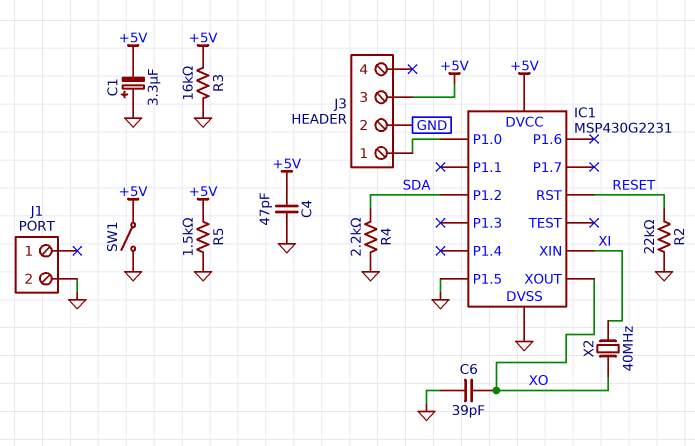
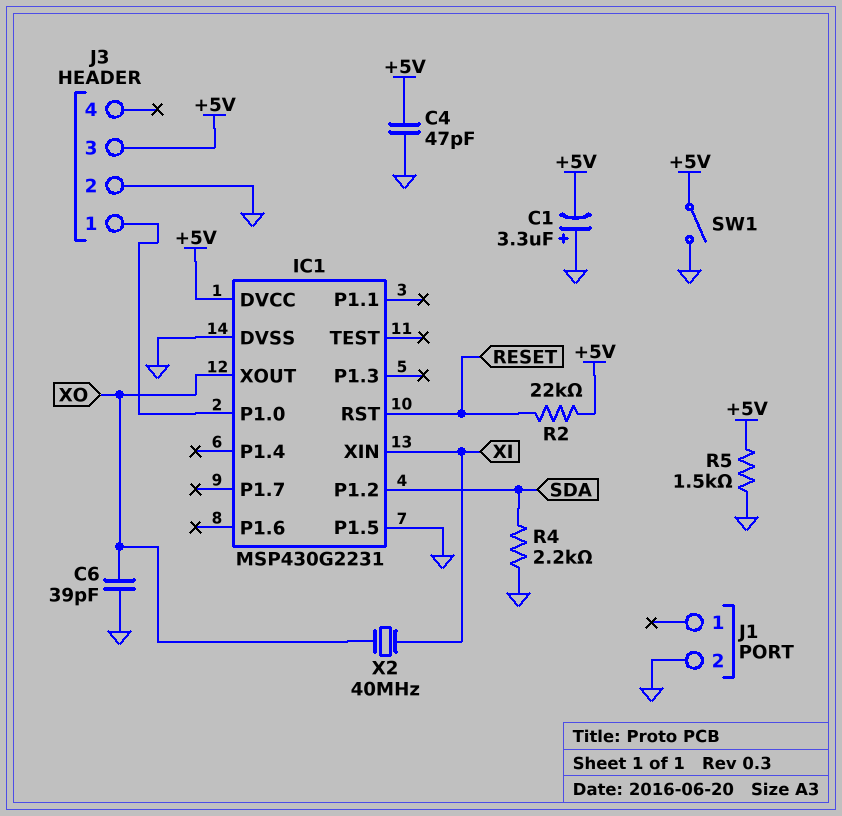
R2: 22k (GND, RESET) -> 22k (+5V, RESET)
R3: 16k (+5V, GND) -> none

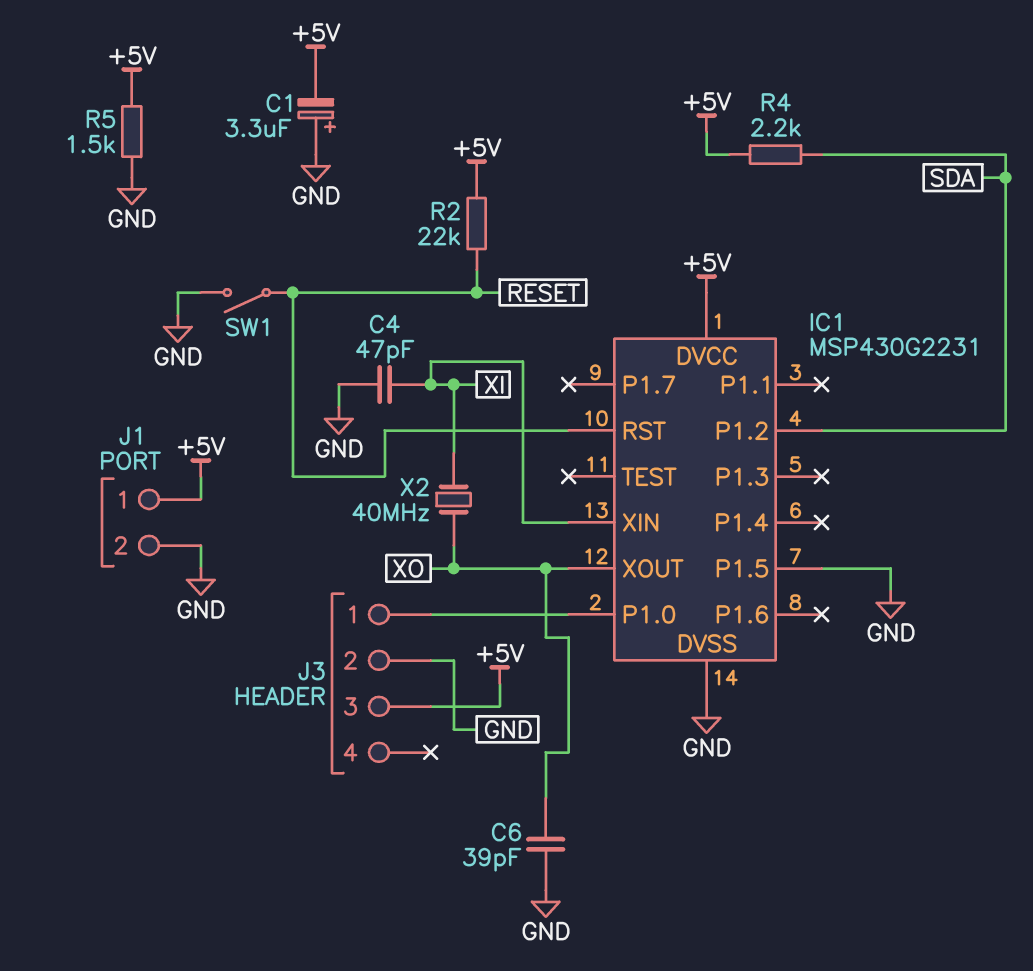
C4: 47pF (+5V, GND) -> 47pF (GND, XI)
J1 pin 1: none -> +5V
R4: 2.2k (GND, SDA) -> 2.2k (+5V, SDA)
SW1: switch (+5V, GND) -> switch (GND, RESET)

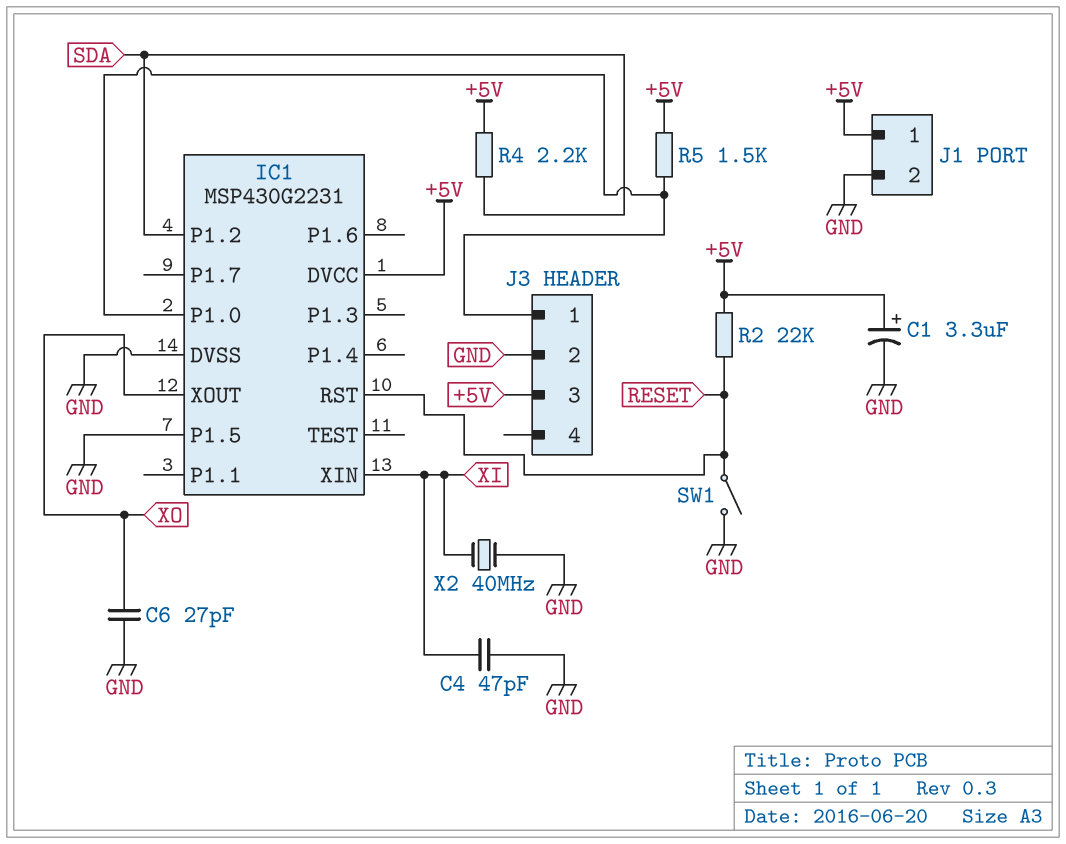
C1: 3.3uF (plus GND, minus +5V) -> 3.3uF (plus +5V, minus GND)
C6: 39pF (GND, XO) -> 27pF (GND, XO)
R5: 1.5k (+5V, GND) -> 1.5k (+5V, IC1/P1.0)
X2: 40MHz (XI, XO) -> 40MHz (GND, XI)

